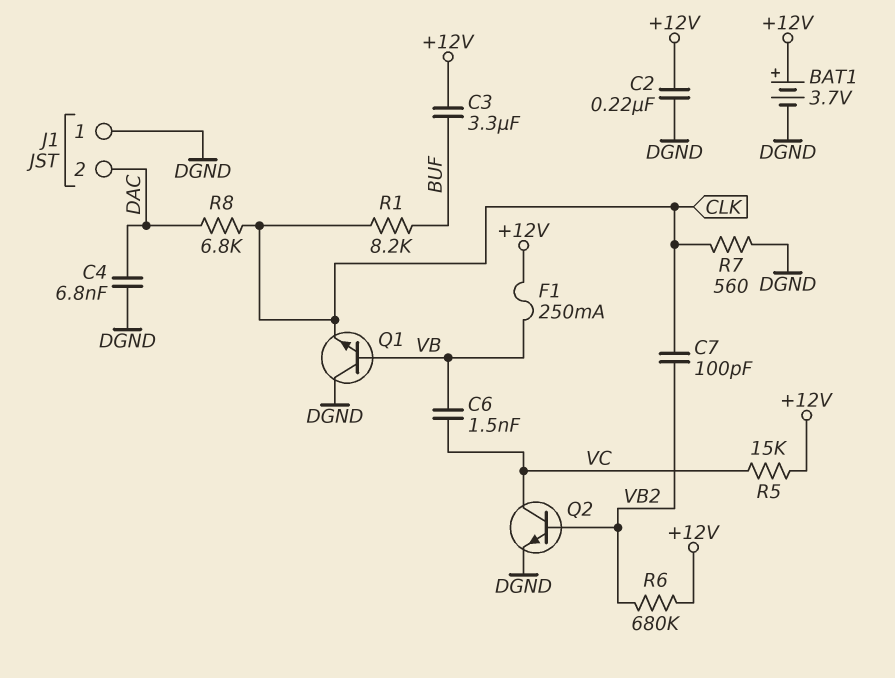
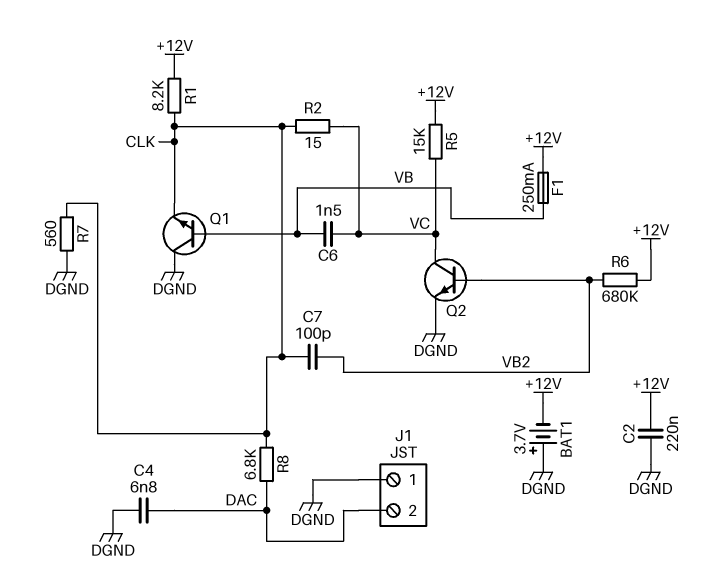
BAT1: 3.7V (plus +12V, minus DGND) -> 3.7V (plus DGND, minus +12V)
C3: 3.3uF (+12V, BUF) -> none
R1: 8.2k (BUF, CLK) -> 8.2k (+12V, CLK)
R2: none -> 15 (CLK, VC)

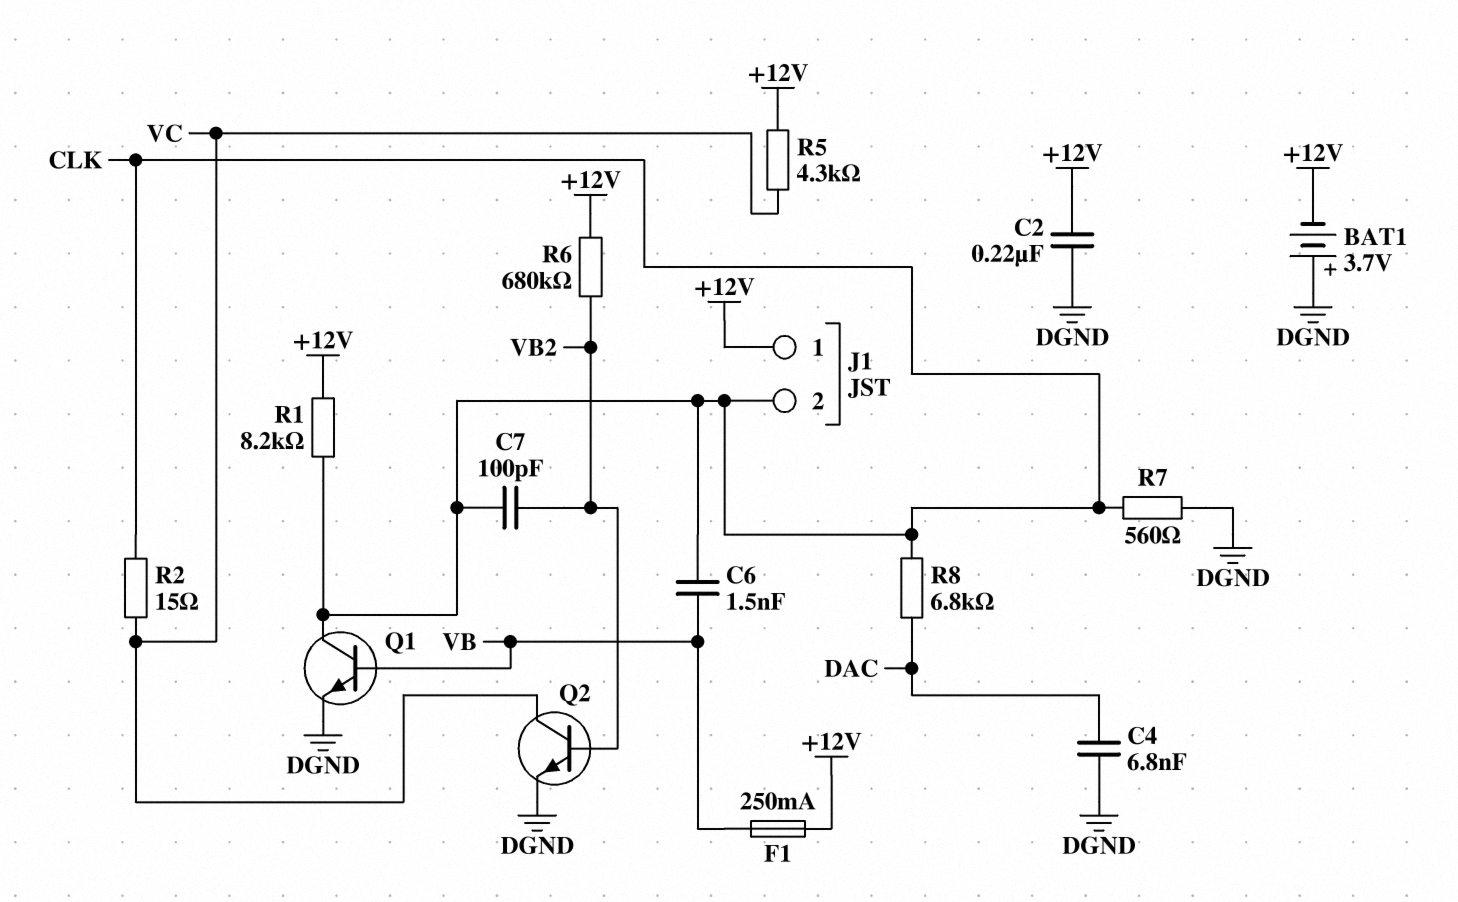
C6: 1.5nF (VB, VC) -> 1.5nF (CLK, VB)
J1 pin 1: DGND -> +12V
J1 pin 2: DAC -> CLK
Q1: NPN (B VB, C DGND, E CLK) -> NPN (B VB, C CLK, E DGND)
R5: 15k (+12V, VC) -> 4.3k (+12V, VC)

